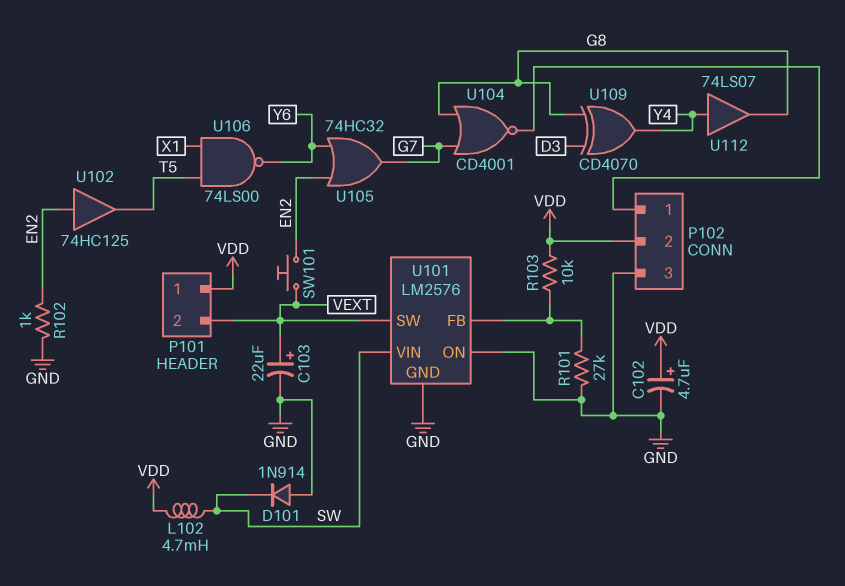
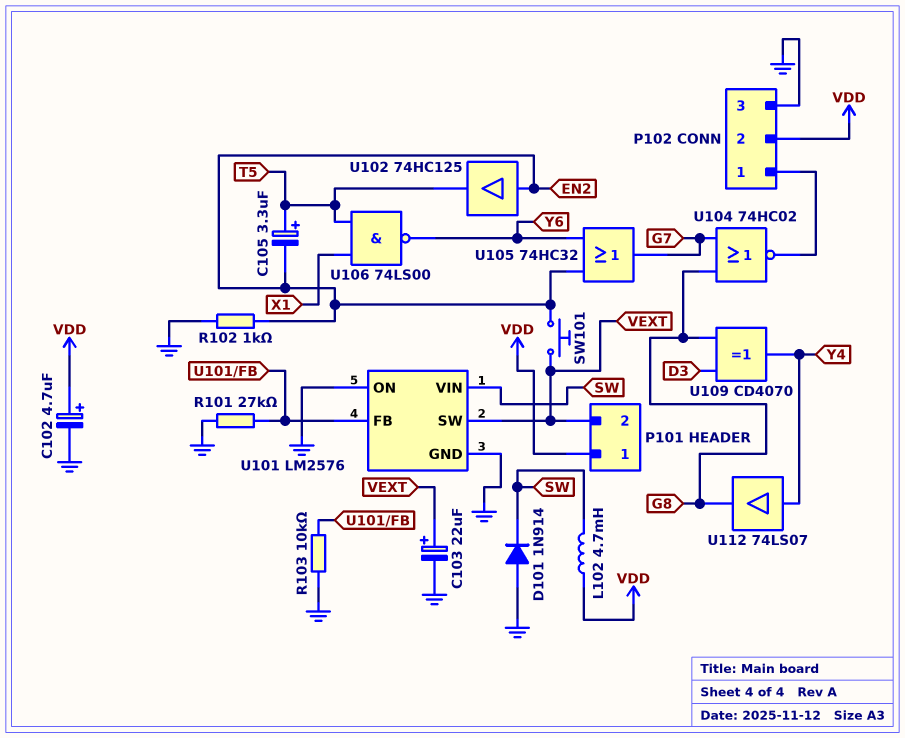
C105: none -> 3.3uF (plus T5, minus EN2)
R103: 10k (U101/FB, VDD) -> 10k (GND, U101/FB)
U104: NOR CD4001 (in G7, in G8, out P102/1) -> NOR 74HC02 (in G7, in G8, out P102/1)

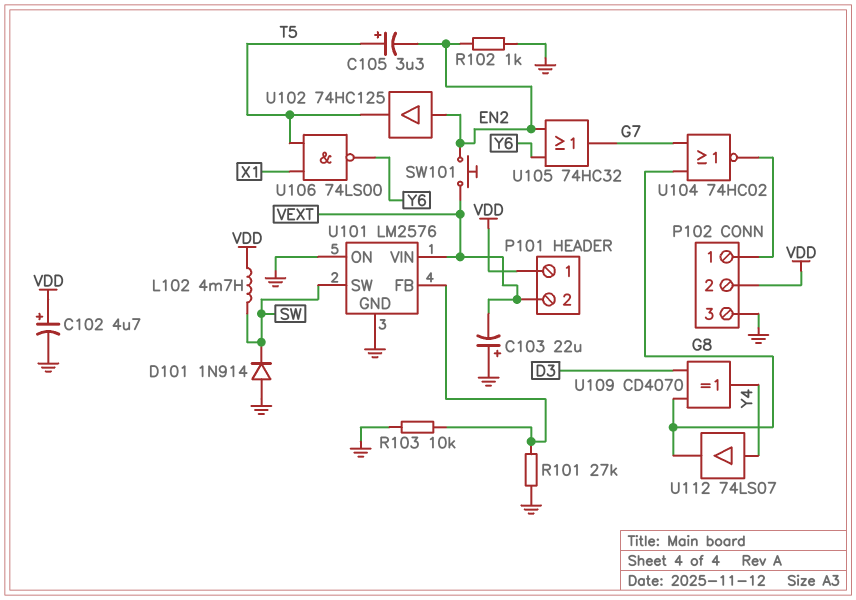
C103: 22uF (plus VEXT, minus GND) -> 22uF (plus GND, minus VEXT)
U101 pin SW: VEXT -> SW
U101 pin VIN: SW -> VEXT

